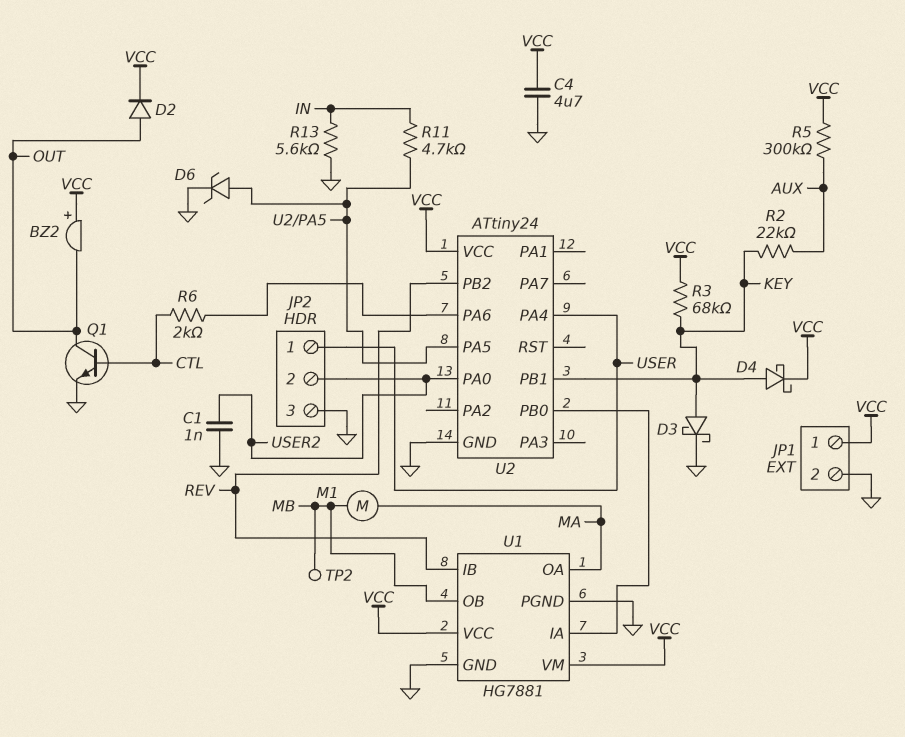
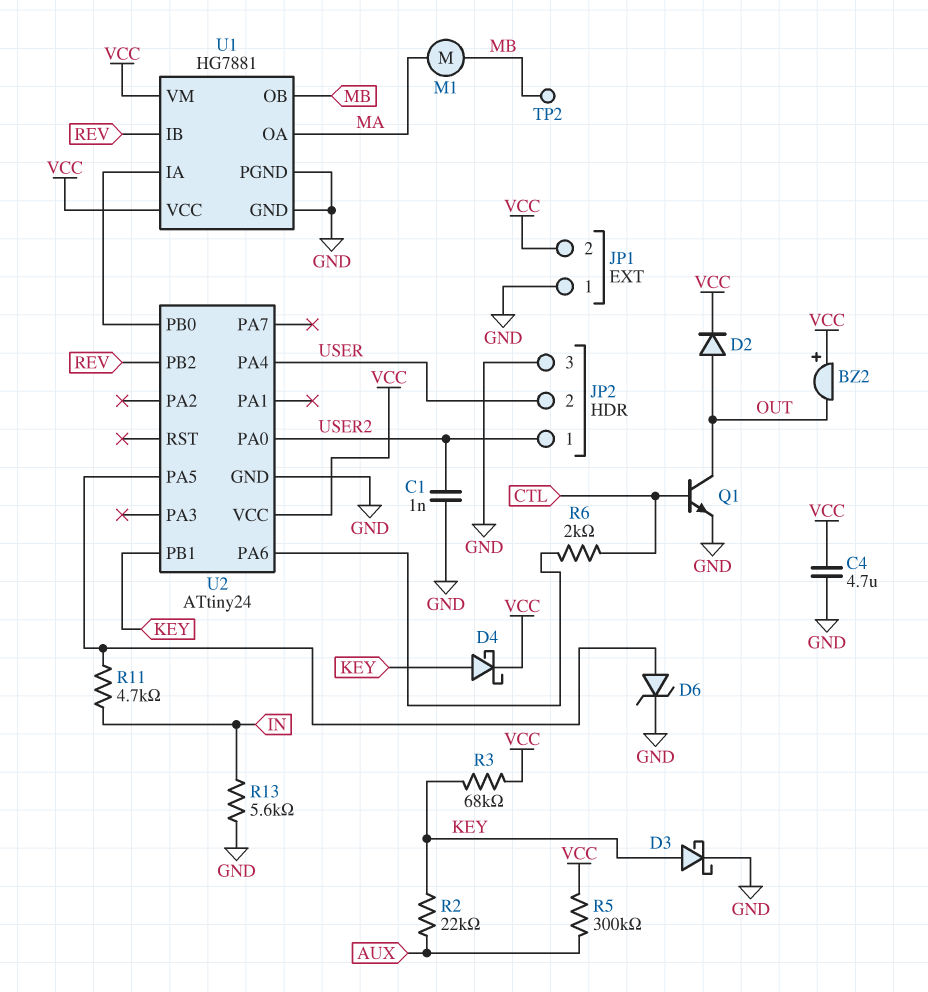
JP1 pin 1: VCC -> GND
JP1 pin 2: GND -> VCC
JP2 pin 1: USER -> USER2
JP2 pin 2: USER2 -> USER

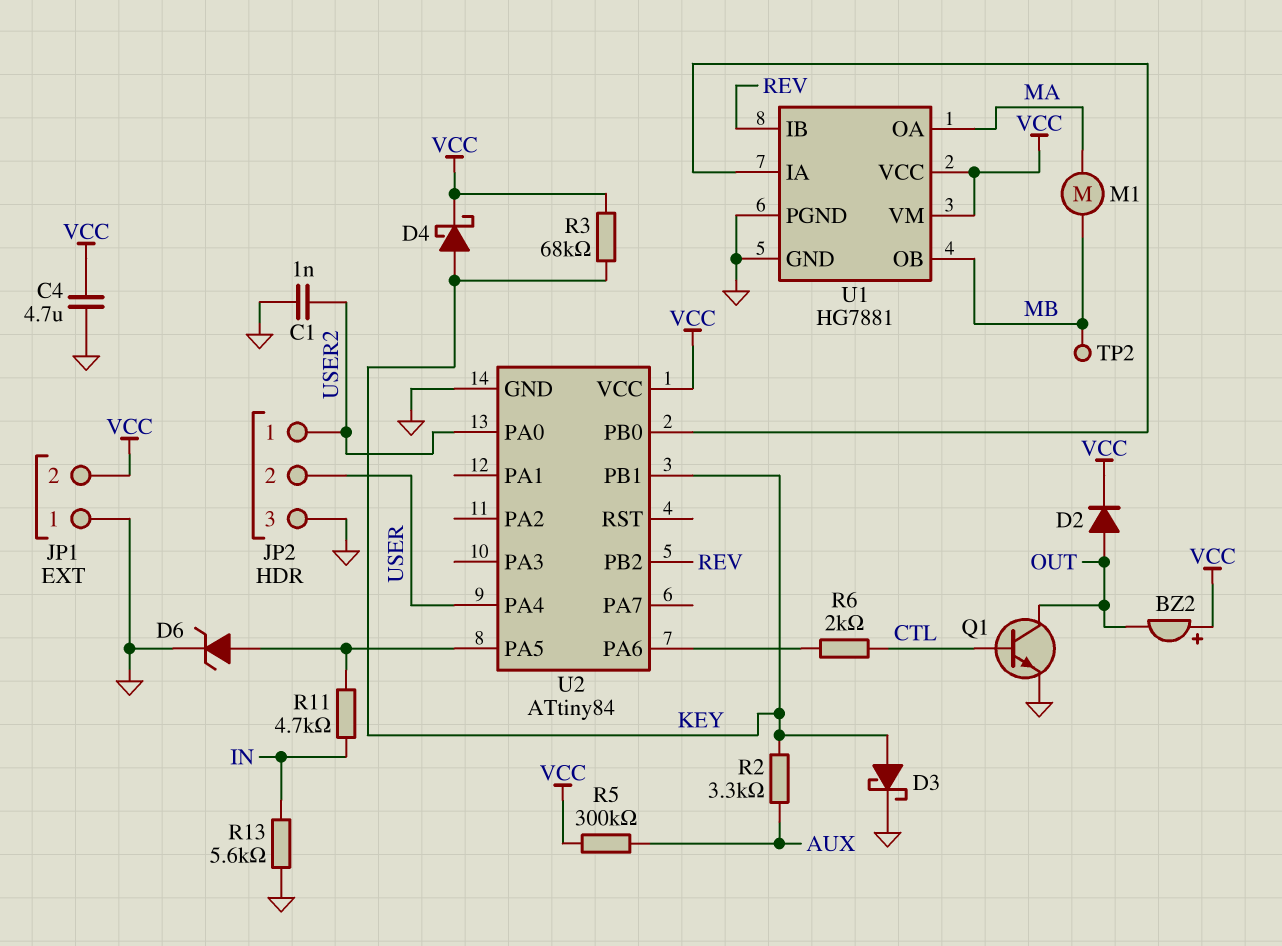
R2: 22k (AUX, KEY) -> 3.3k (AUX, KEY)
U2: ATtiny24 -> ATtiny84

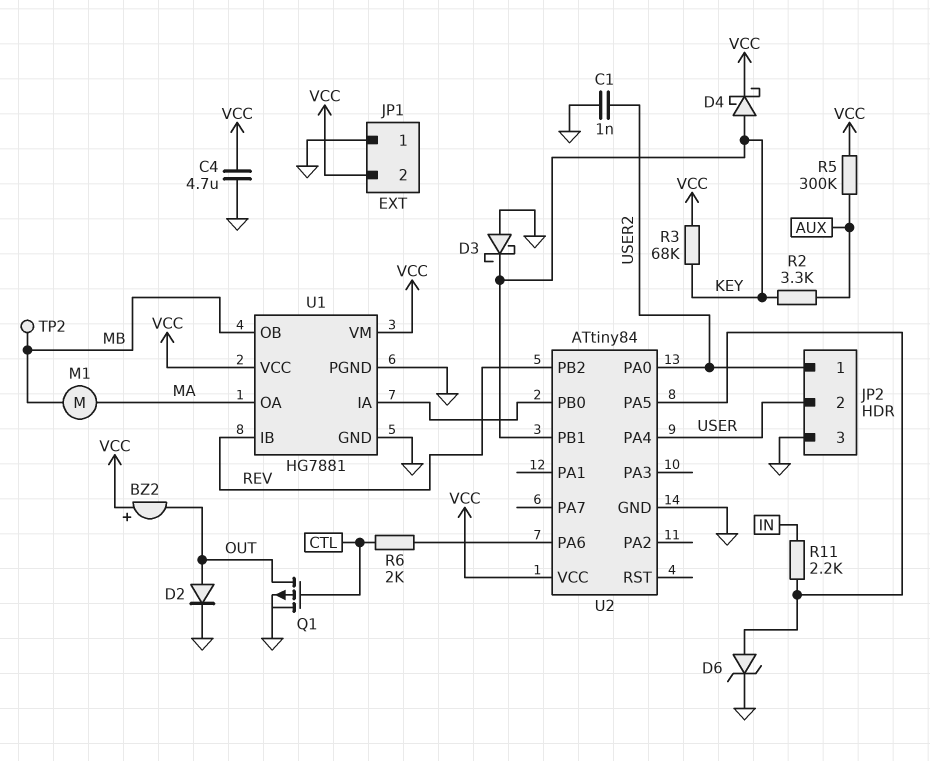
D2: diode (A OUT, K VCC) -> diode (A OUT, K GND)
D3: schottky (A KEY, K GND) -> schottky (A GND, K KEY)
Q1: NPN (B CTL, C OUT, E GND) -> PMOS (G CTL, D OUT, S GND)
R11: 4.7k (IN, U2/PA5) -> 2.2k (IN, U2/PA5)
R13: 5.6k (GND, IN) -> none

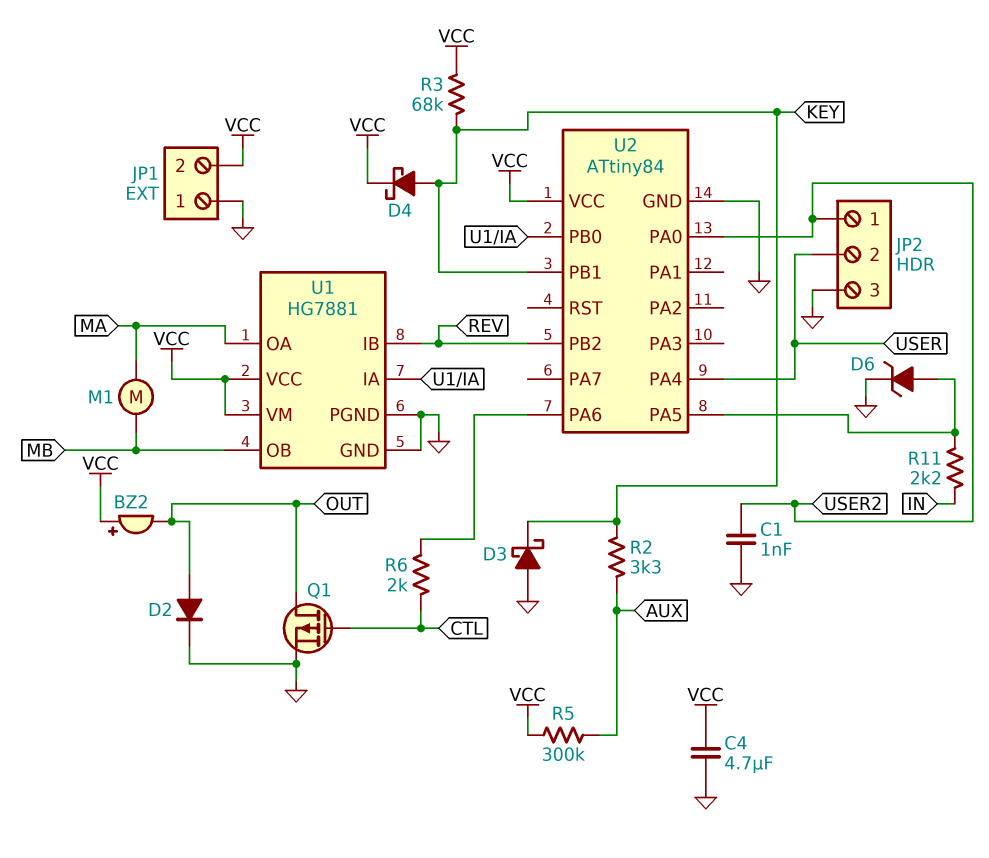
TP2: test point (MB) -> none

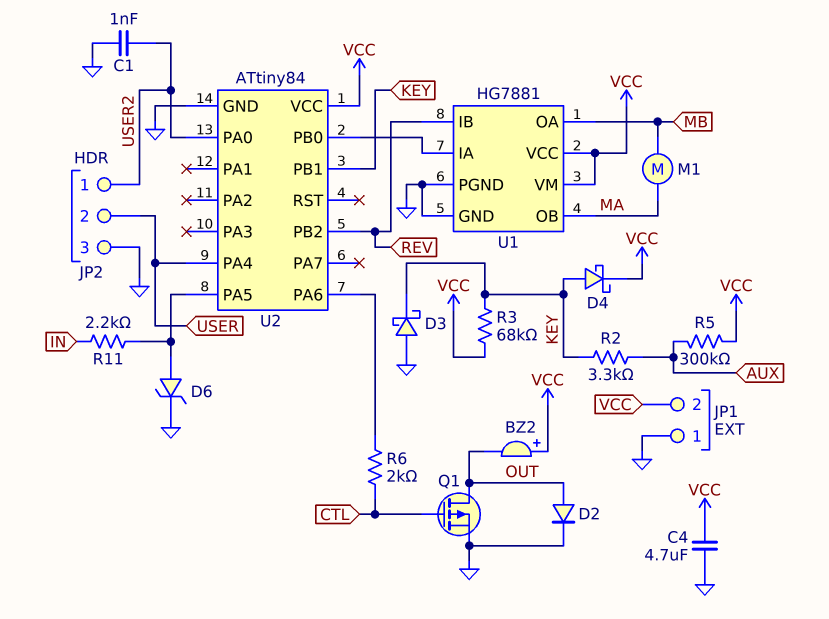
U1 pin OA: MA -> MB
U1 pin OB: MB -> MA

